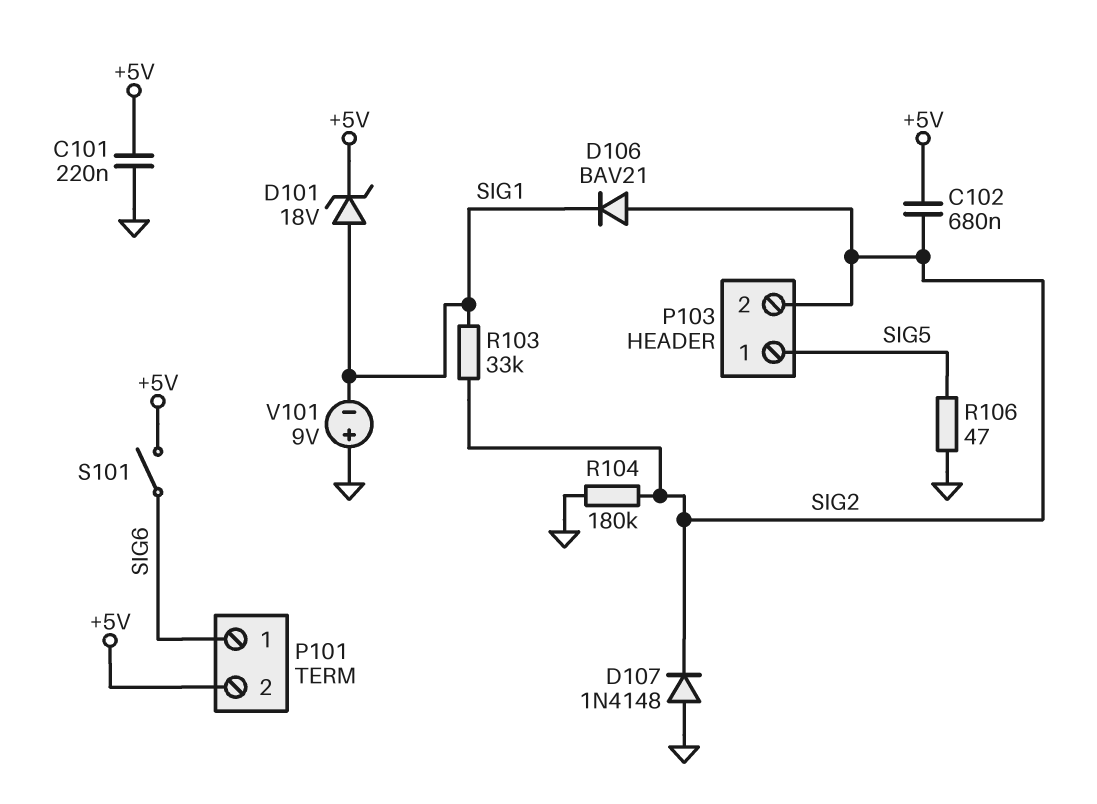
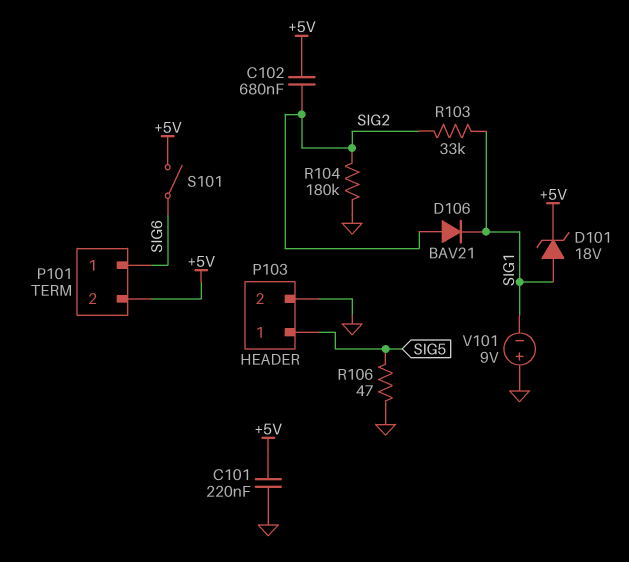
D107: diode 1N4148 (A GND, K SIG2) -> none
P103 pin 2: SIG2 -> GND

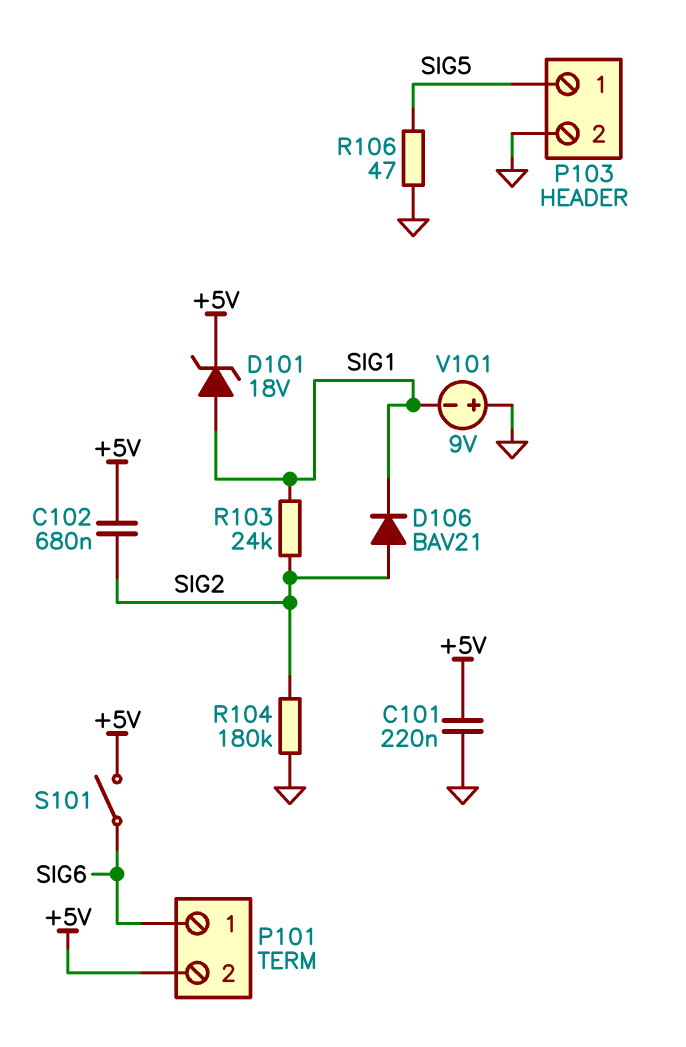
R103: 33k (SIG1, SIG2) -> 24k (SIG1, SIG2)

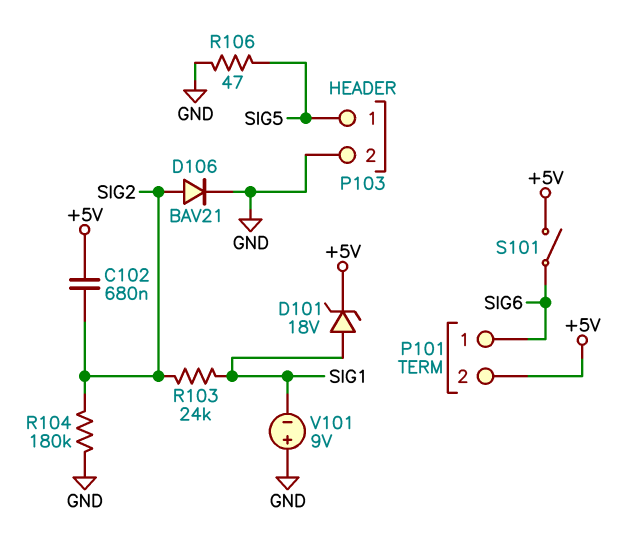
C101: 220nF (+5V, GND) -> none
D106: diode BAV21 (A SIG2, K SIG1) -> diode BAV21 (A SIG2, K GND)

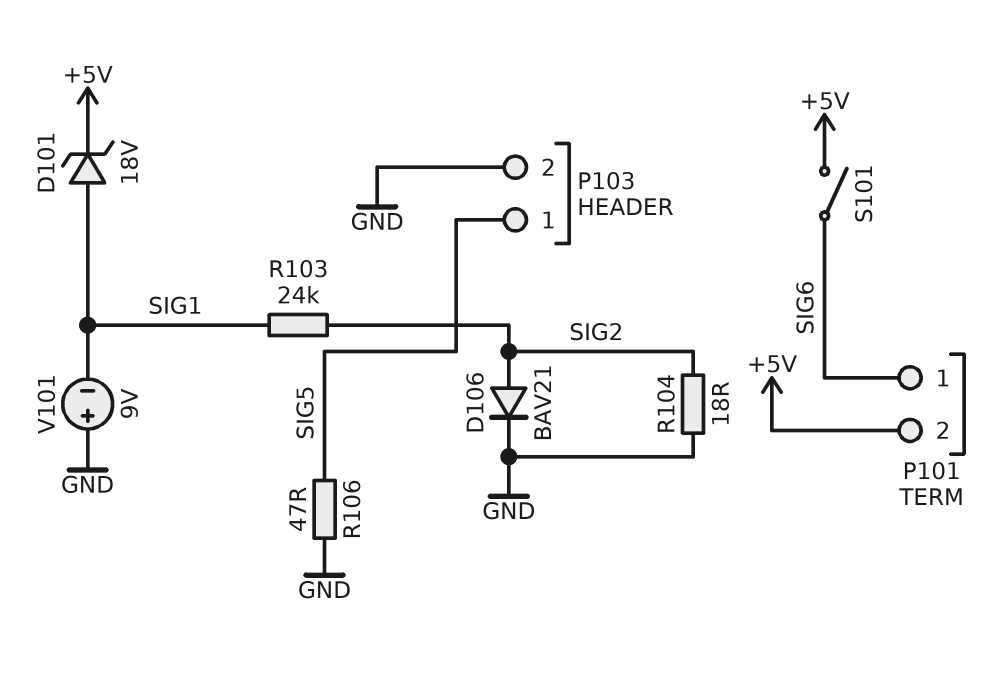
C102: 680nF (+5V, SIG2) -> none
R104: 180k (GND, SIG2) -> 18 (GND, SIG2)

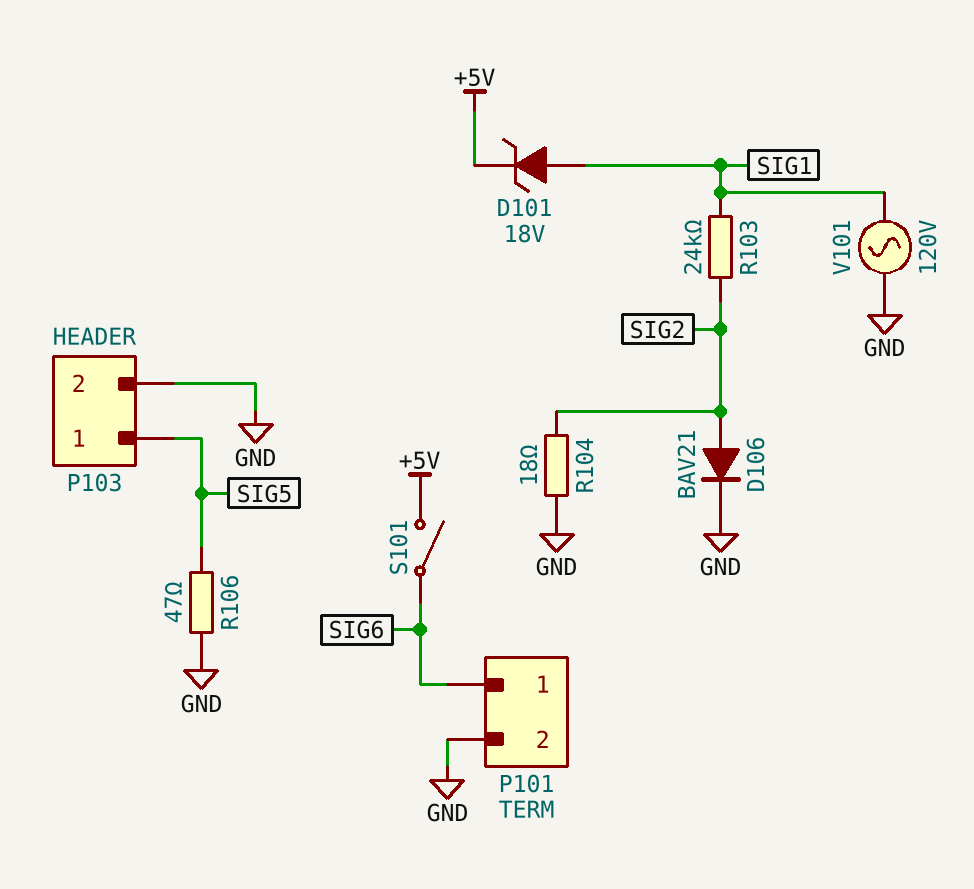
P101 pin 2: +5V -> GND
V101: 9V (plus GND, minus SIG1) -> AC 120V (GND, SIG1)

